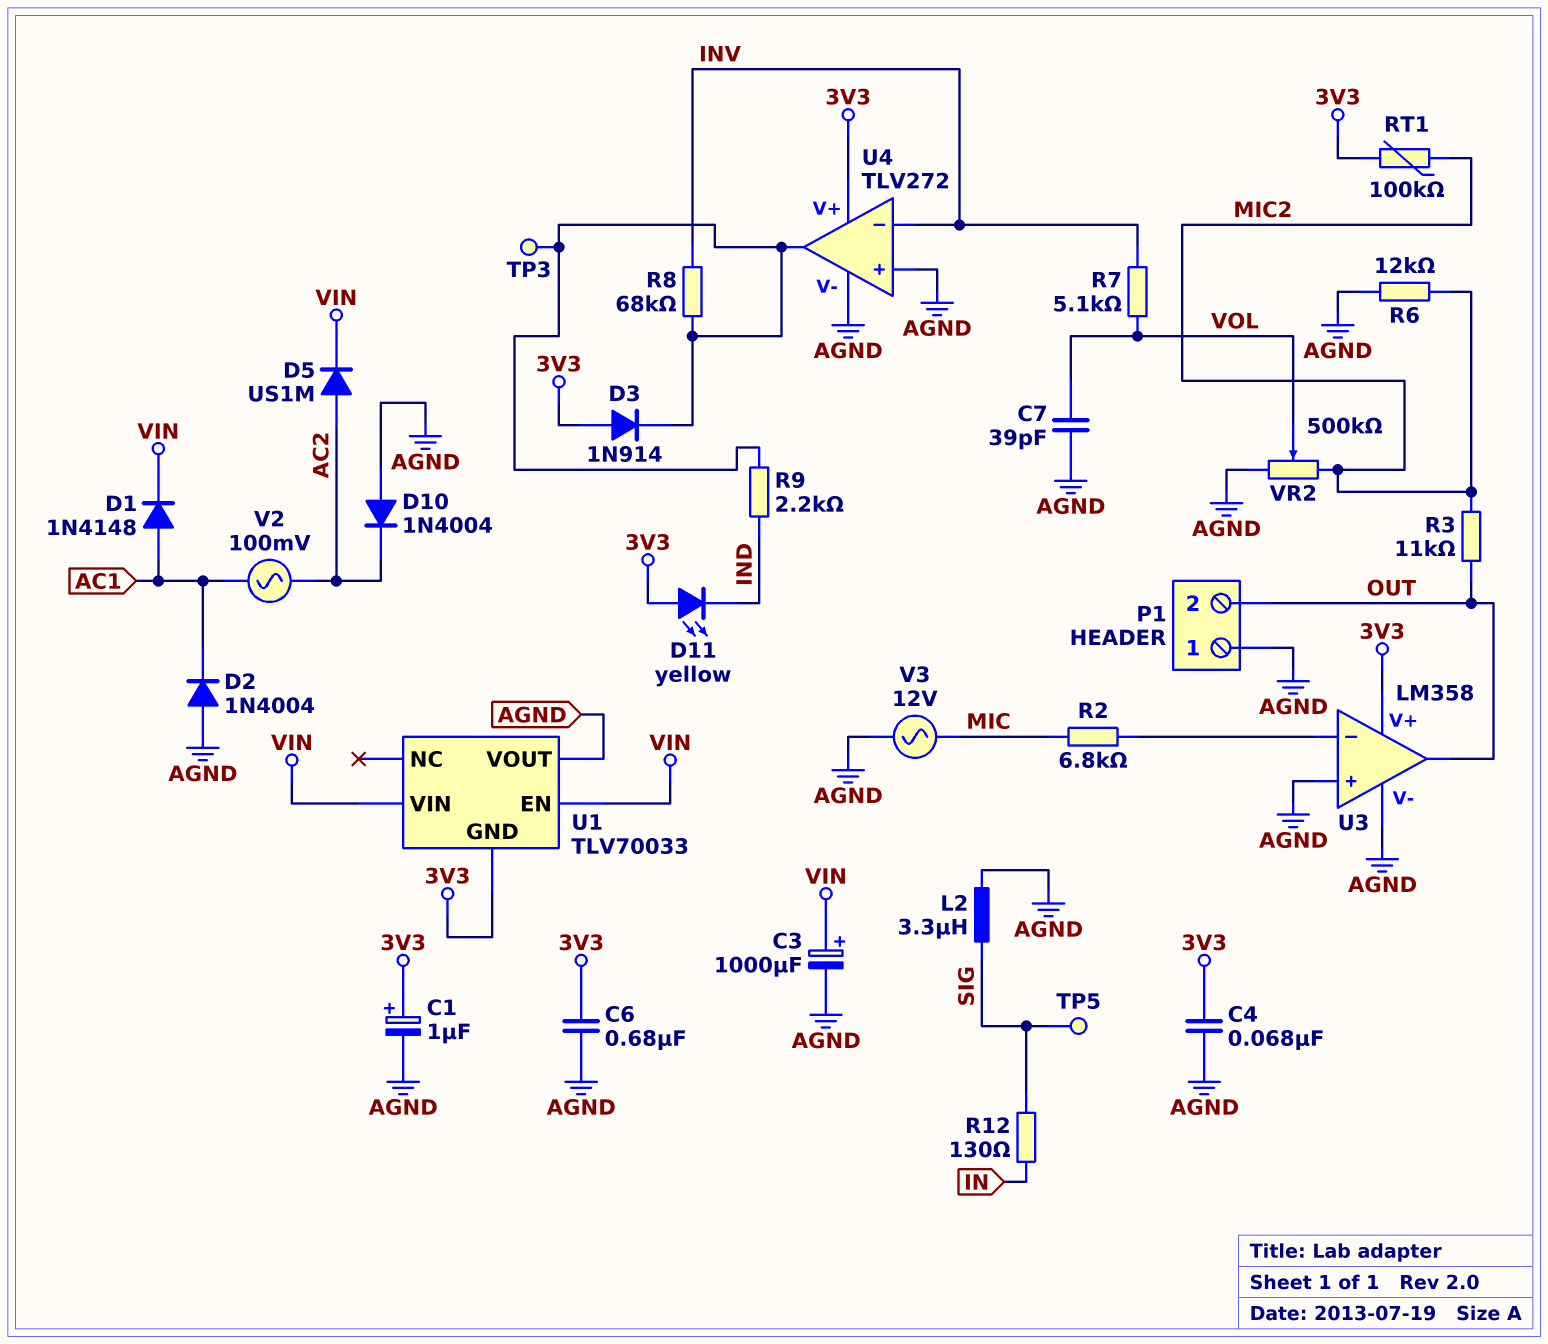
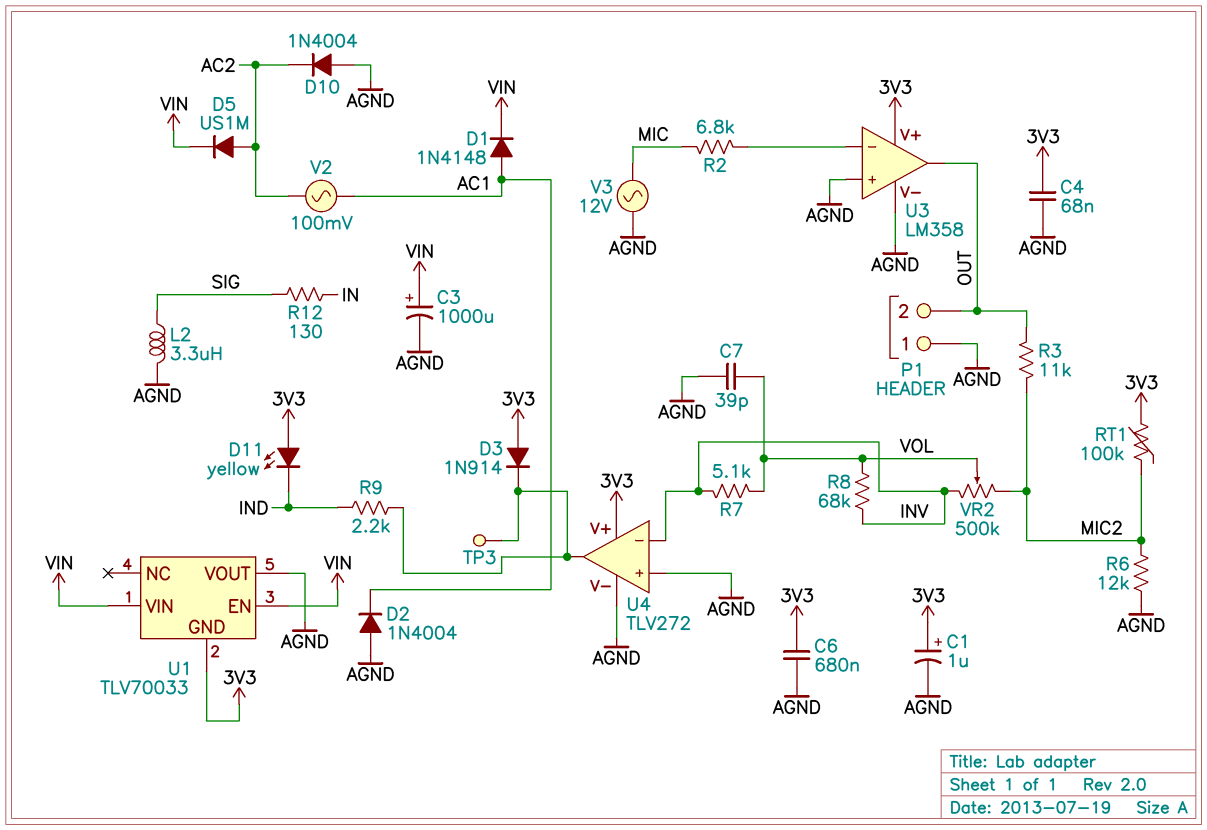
R8: 68k (INV, U4/out) -> 68k (INV, VOL)
TP5: test point (SIG) -> none
VR2: 500k (AGND, MIC2, wiper VOL) -> 500k (INV, MIC2, wiper VOL)

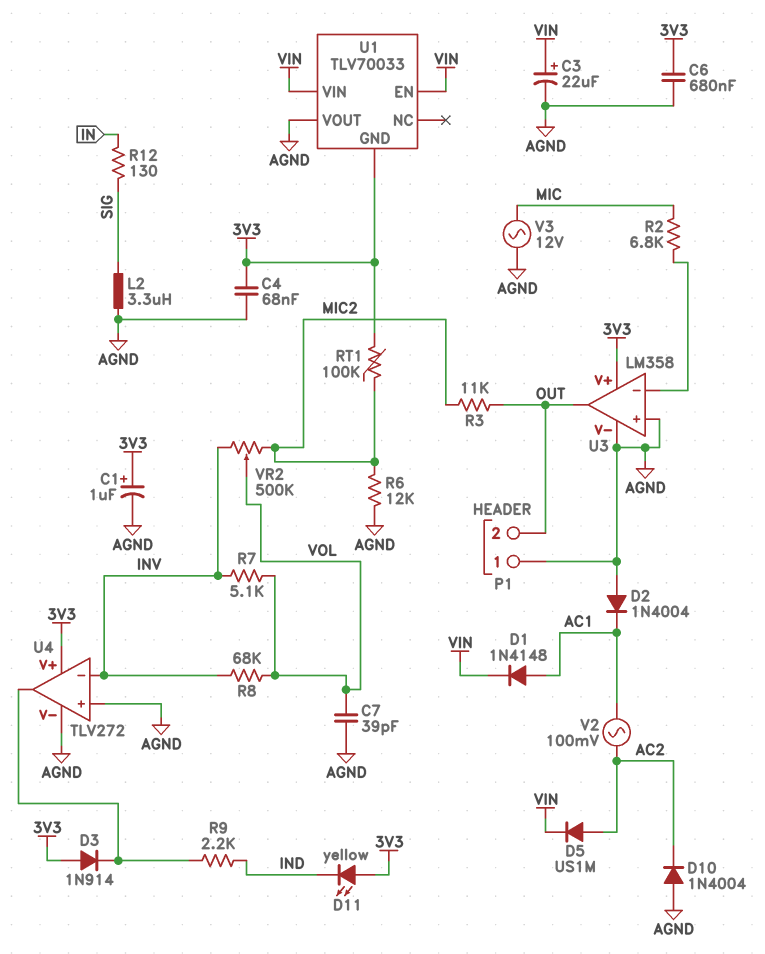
C3: 1000uF (plus VIN, minus AGND) -> 22uF (plus VIN, minus AGND)
TP3: test point (U4/out) -> none

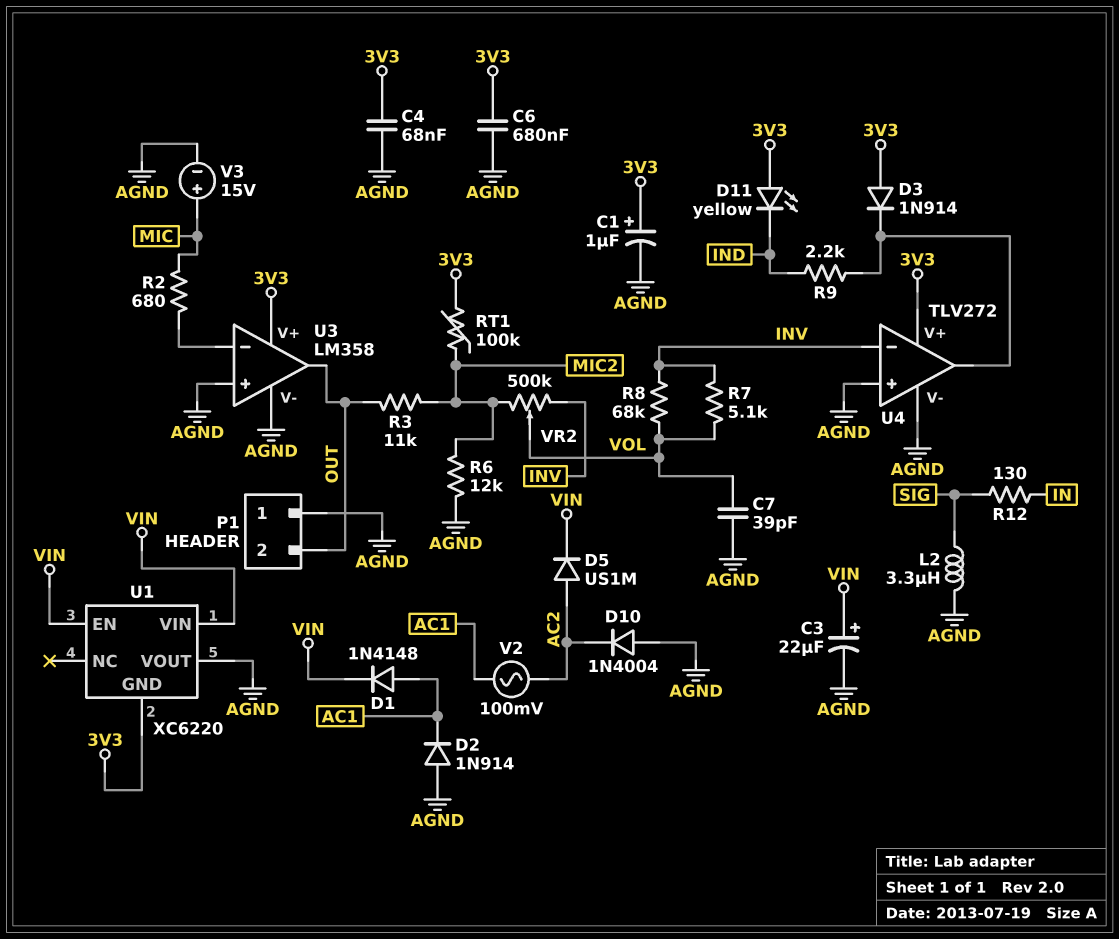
D2: diode 1N4004 (A AGND, K AC1) -> diode 1N914 (A AGND, K AC1)
R2: 6.8k (MIC, U3/in-) -> 680 (MIC, U3/in-)
U1: TLV70033 -> XC6220
V3: AC 12V (AGND, MIC) -> 15V (plus MIC, minus AGND)

